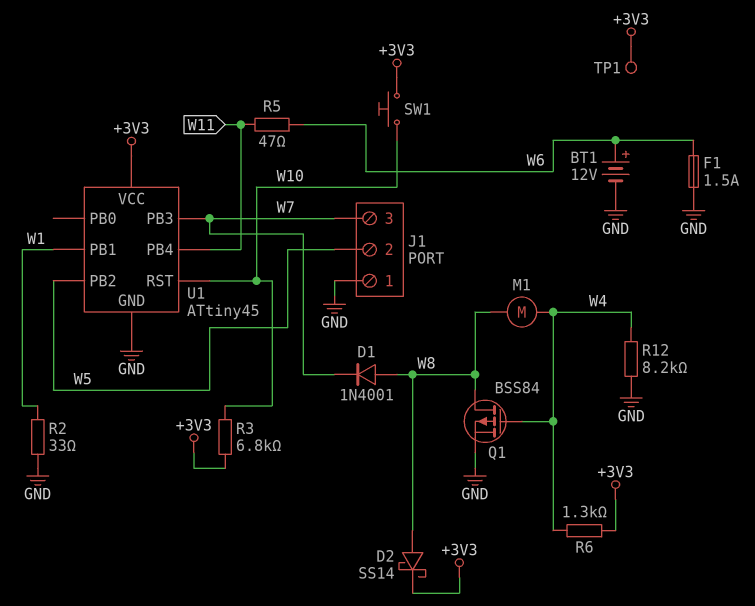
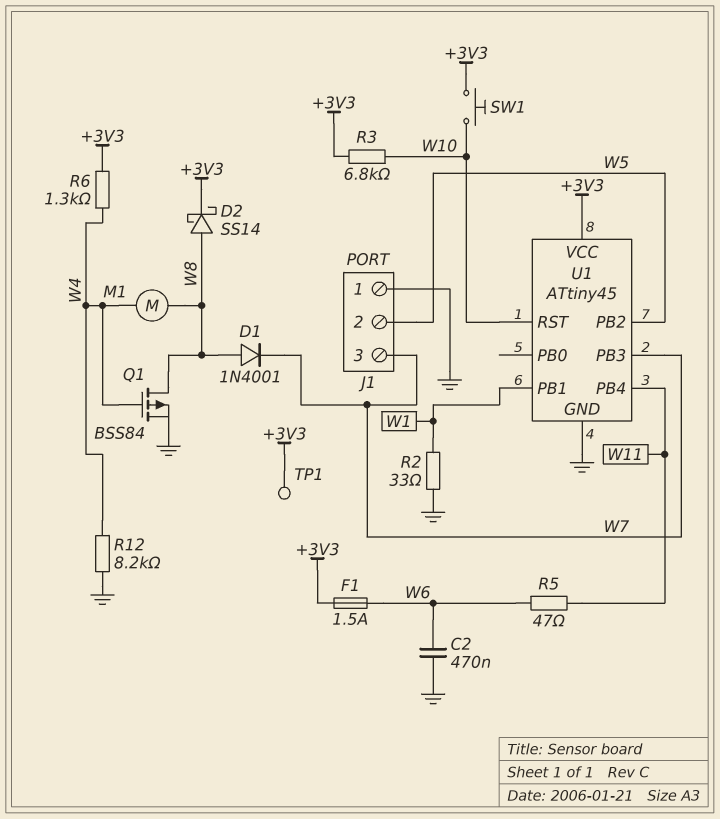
BT1: 12V (plus W6, minus GND) -> none
C2: none -> 470nF (GND, W6)
F1: 1.5A (GND, W6) -> 1.5A (+3V3, W6)

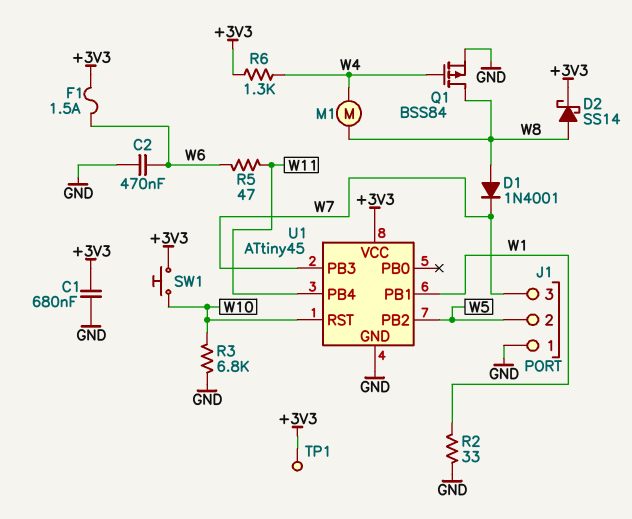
C1: none -> 680nF (+3V3, GND)
R3: 6.8k (+3V3, W10) -> 6.8k (GND, W10)
R12: 8.2k (GND, W4) -> none

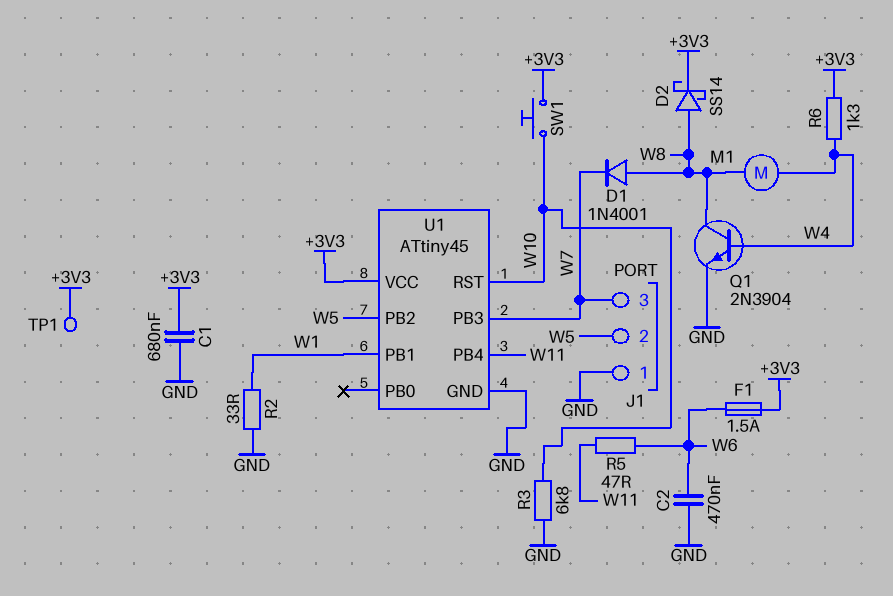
Q1: PMOS BSS84 (G W4, D W8, S GND) -> NPN 2N3904 (B W4, C W8, E GND)

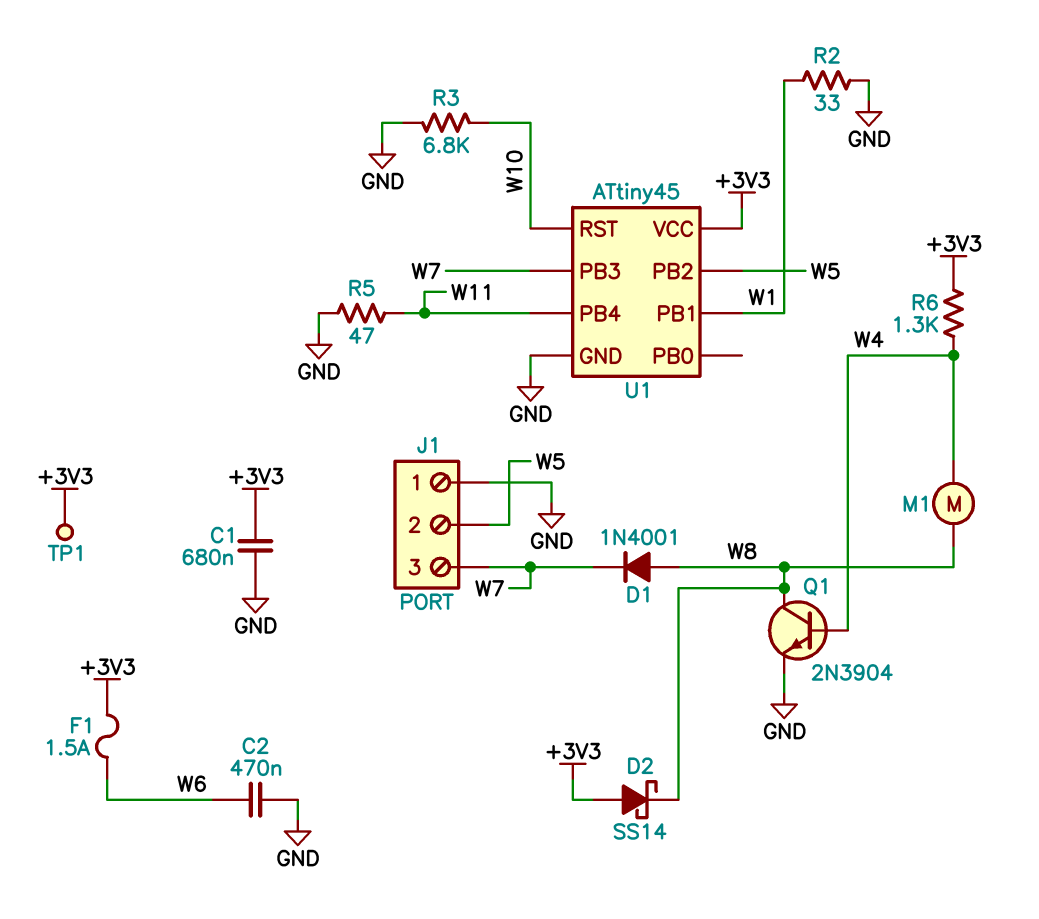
D2: schottky SS14 (A W8, K +3V3) -> schottky SS14 (A +3V3, K W8)
R5: 47 (W6, W11) -> 47 (GND, W11)
SW1: button (+3V3, W10) -> none

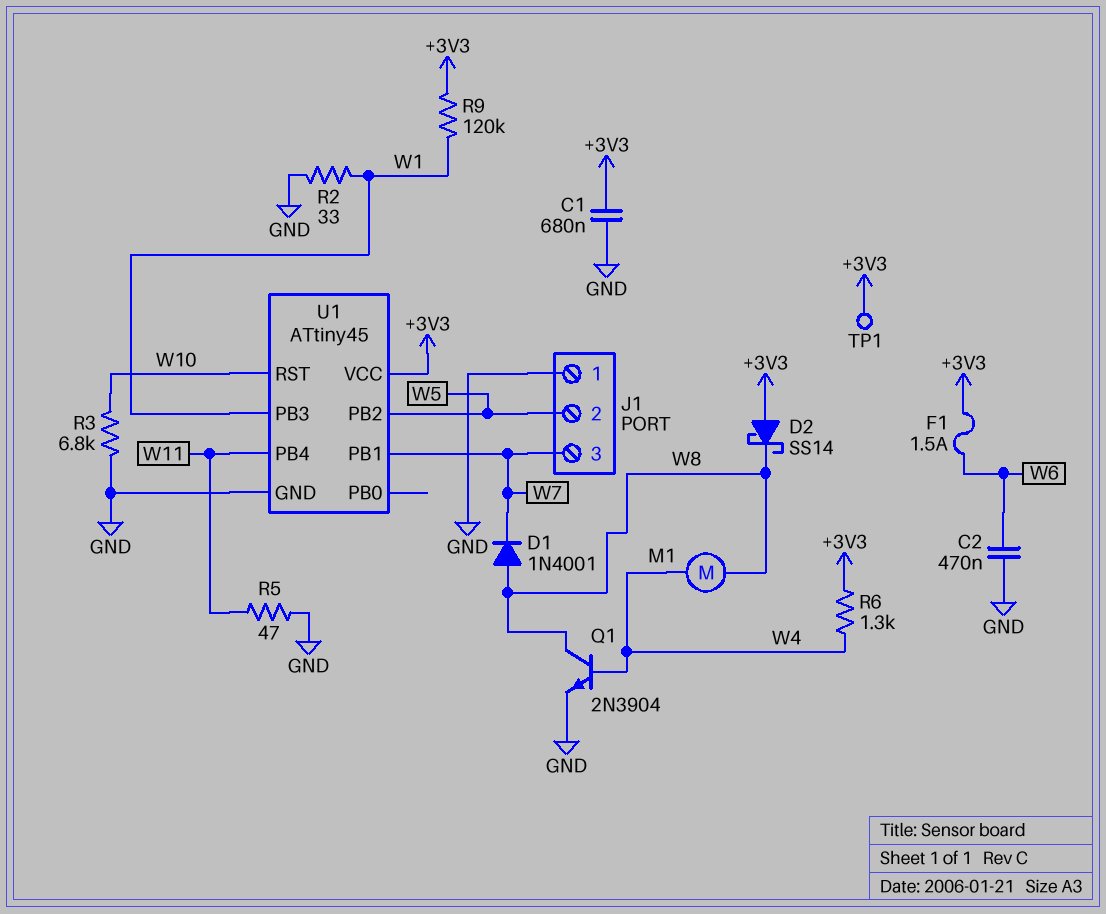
R9: none -> 120k (+3V3, W1)
U1 pin PB1: W1 -> W7
U1 pin PB3: W7 -> W1

